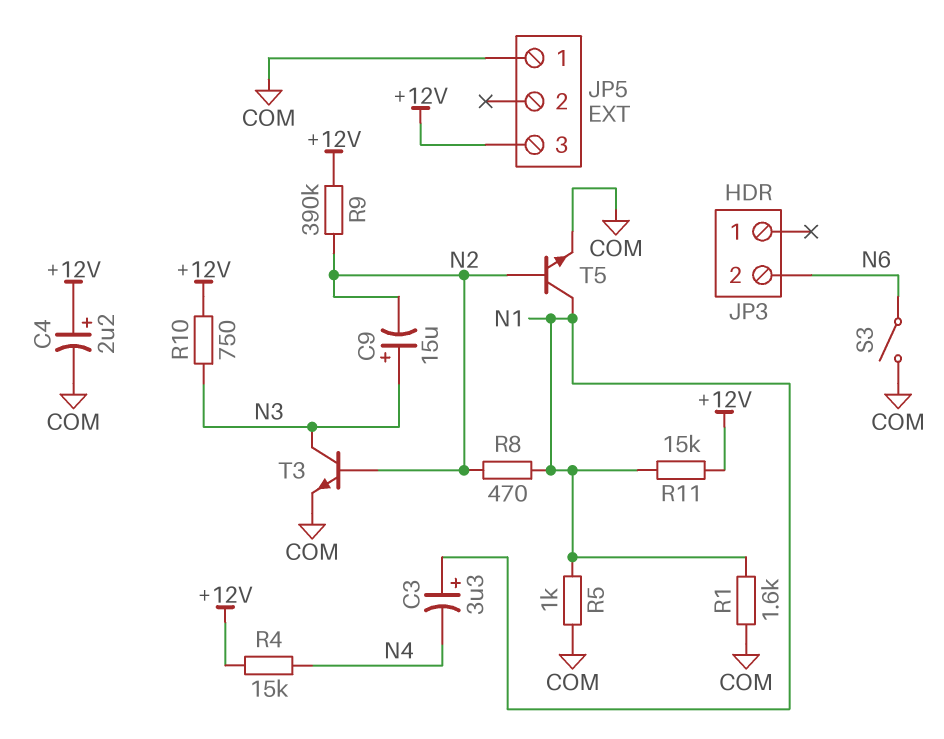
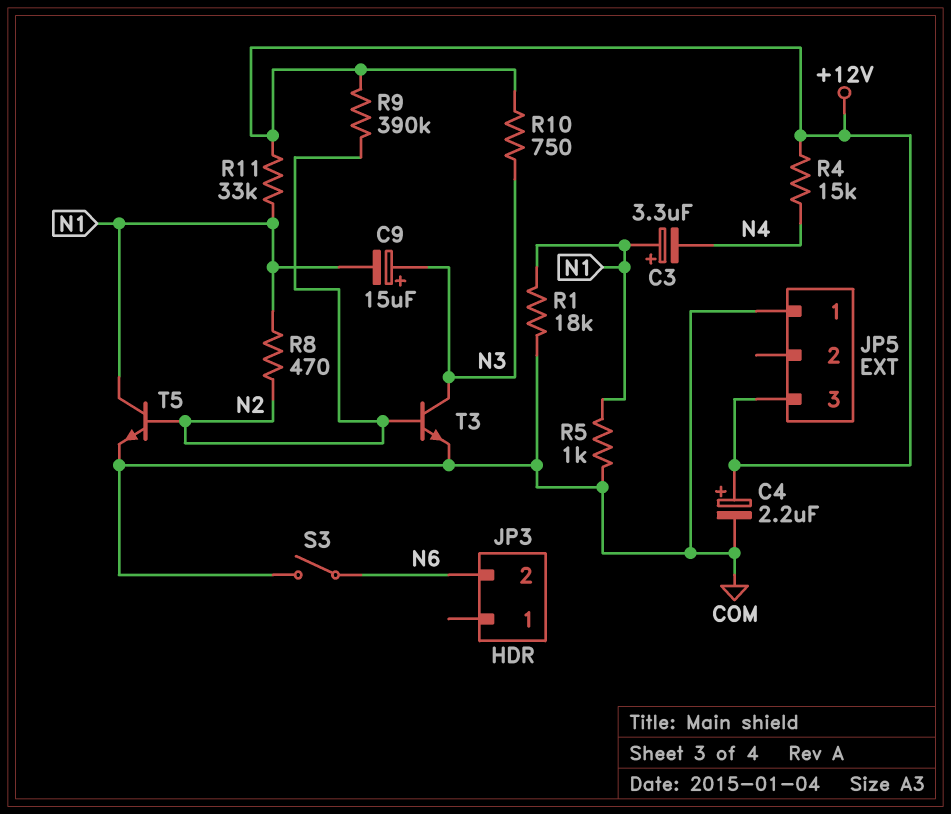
C9: 15uF (plus N3, minus N2) -> 15uF (plus N3, minus N1)
R1: 1.6k (COM, N1) -> 18k (COM, N1)
R11: 15k (+12V, N1) -> 33k (+12V, N1)

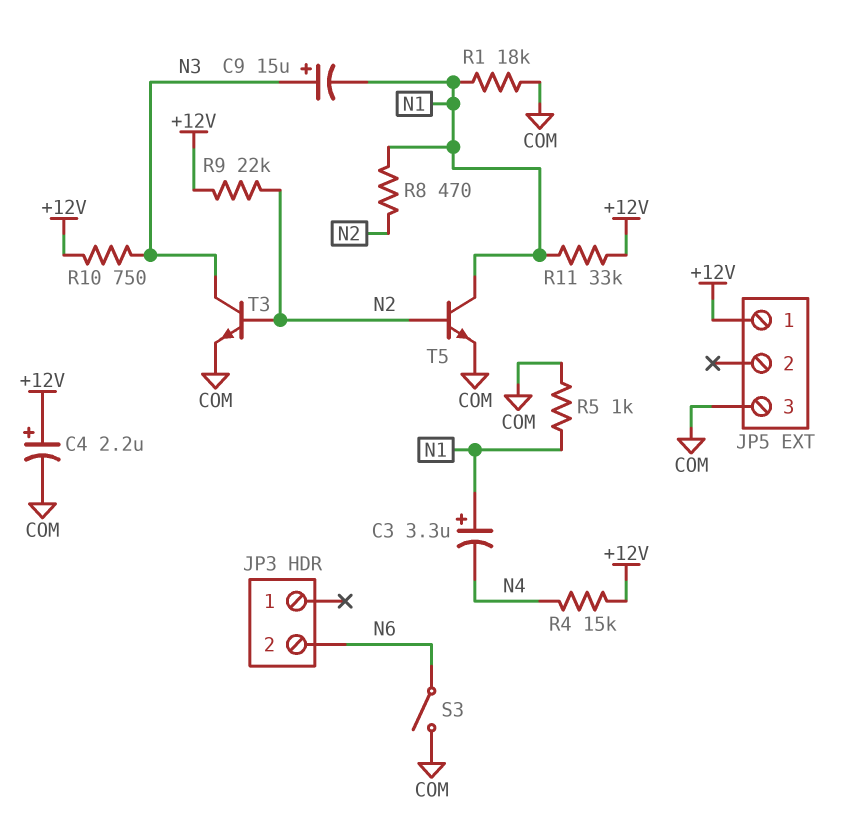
JP5 pin 1: COM -> +12V
JP5 pin 3: +12V -> COM
R9: 390k (+12V, N2) -> 22k (+12V, N2)

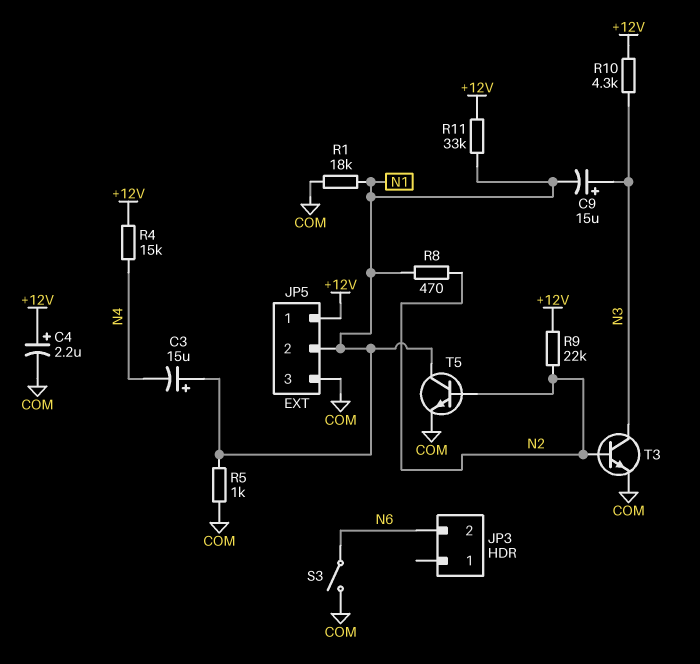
C3: 3.3uF (plus N1, minus N4) -> 15uF (plus N1, minus N4)
JP5 pin 2: none -> N1
R10: 750 (+12V, N3) -> 4.3k (+12V, N3)

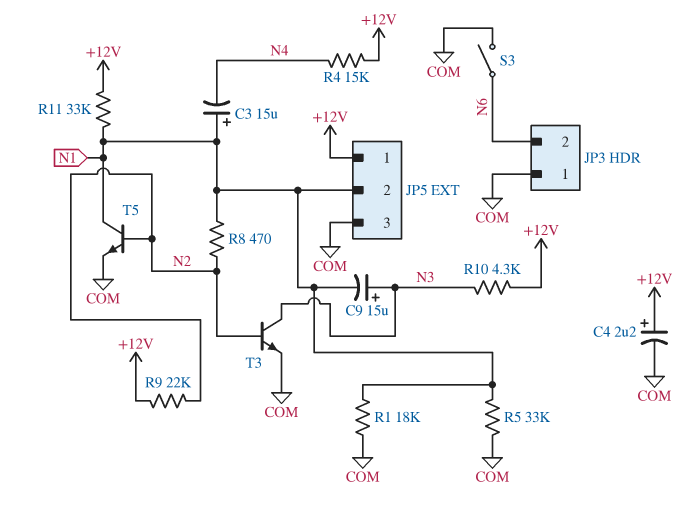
JP3 pin 1: none -> COM
R5: 1k (COM, N1) -> 33k (COM, N1)

